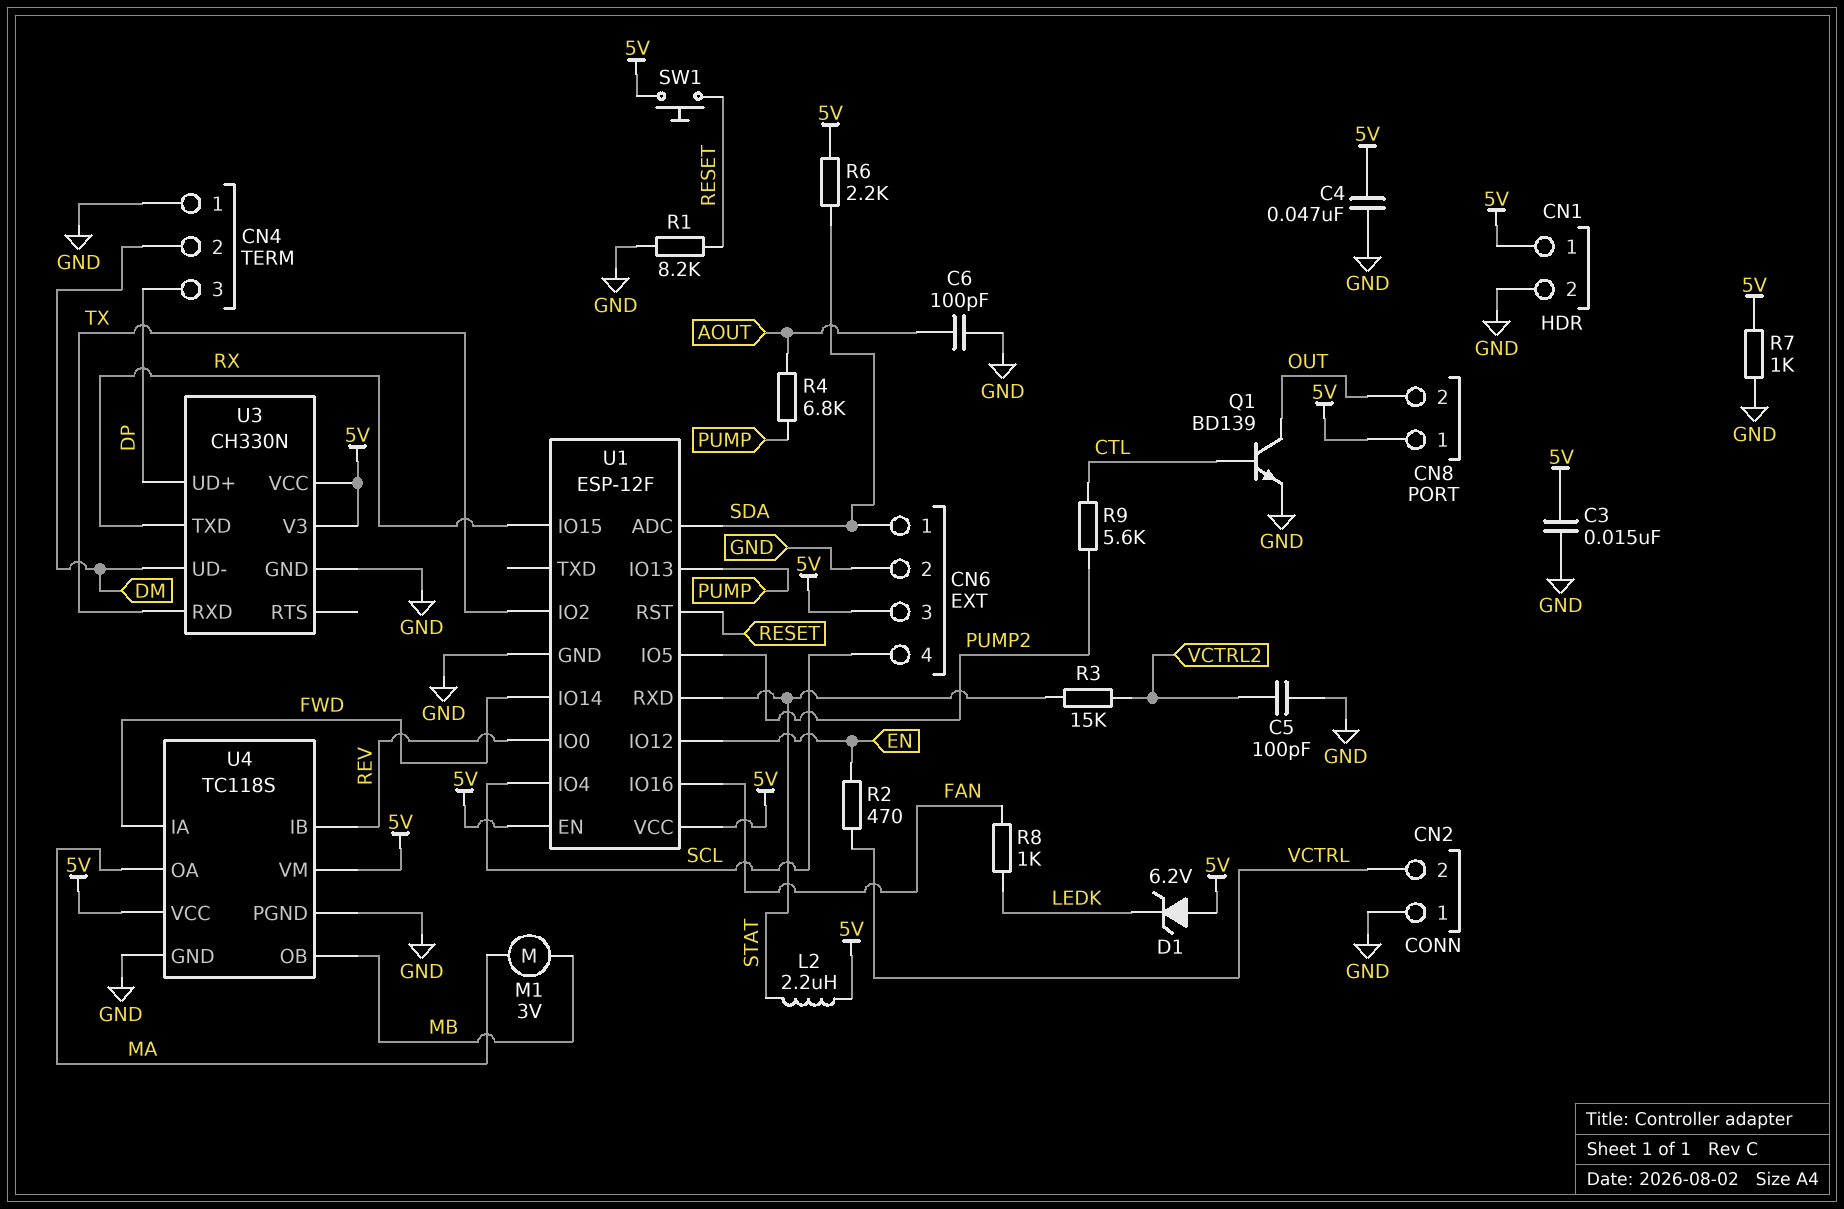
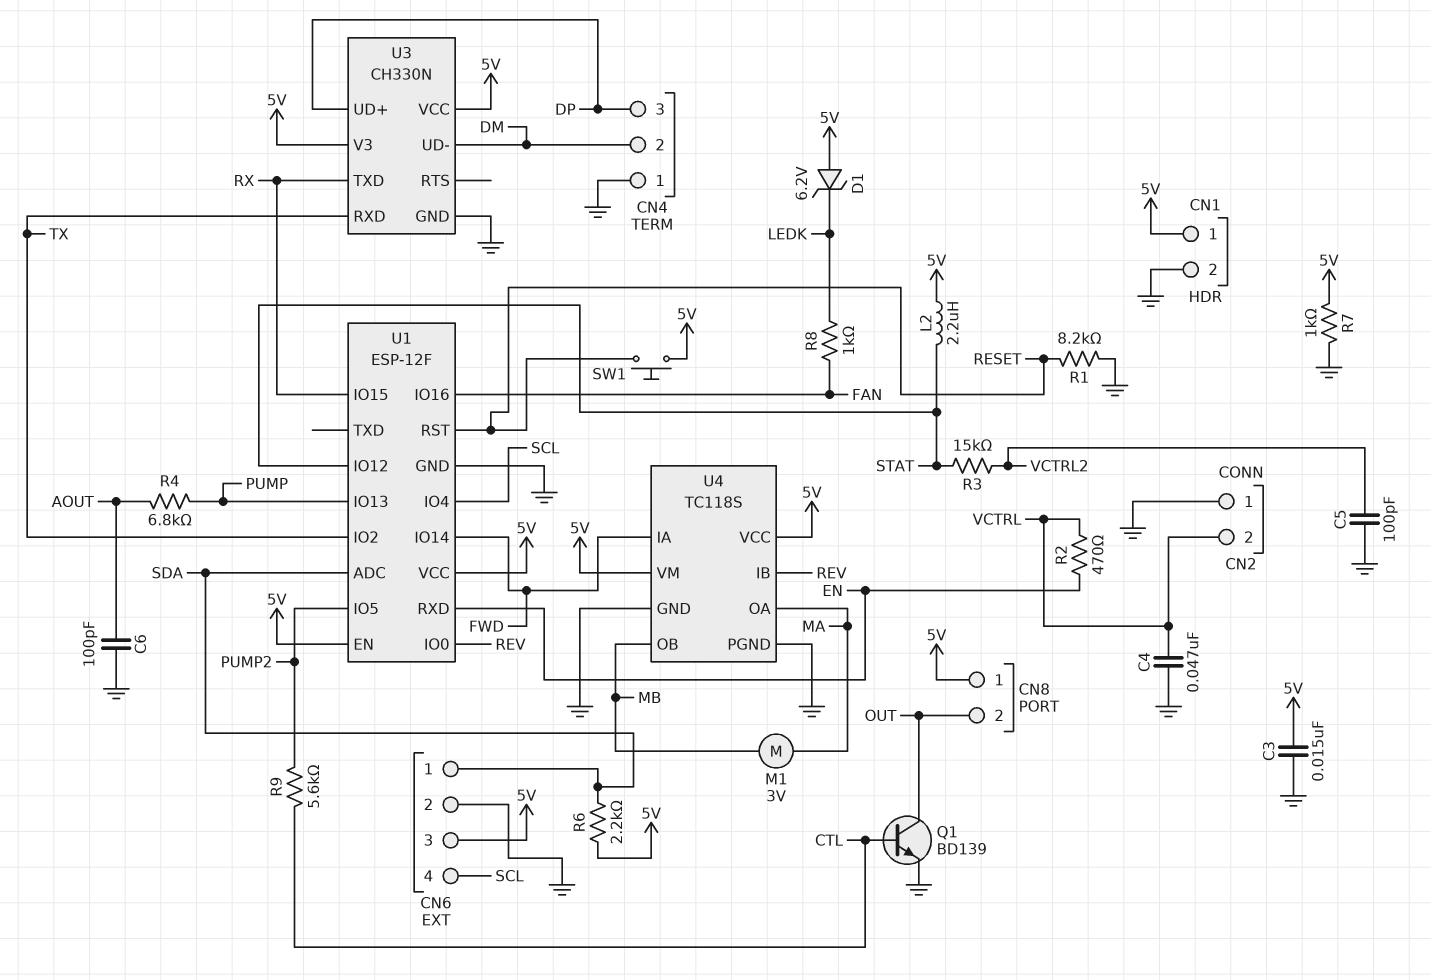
C4: 47nF (5V, GND) -> 47nF (GND, VCTRL)
U1 pin IO12: EN -> STAT
U1 pin RXD: STAT -> EN

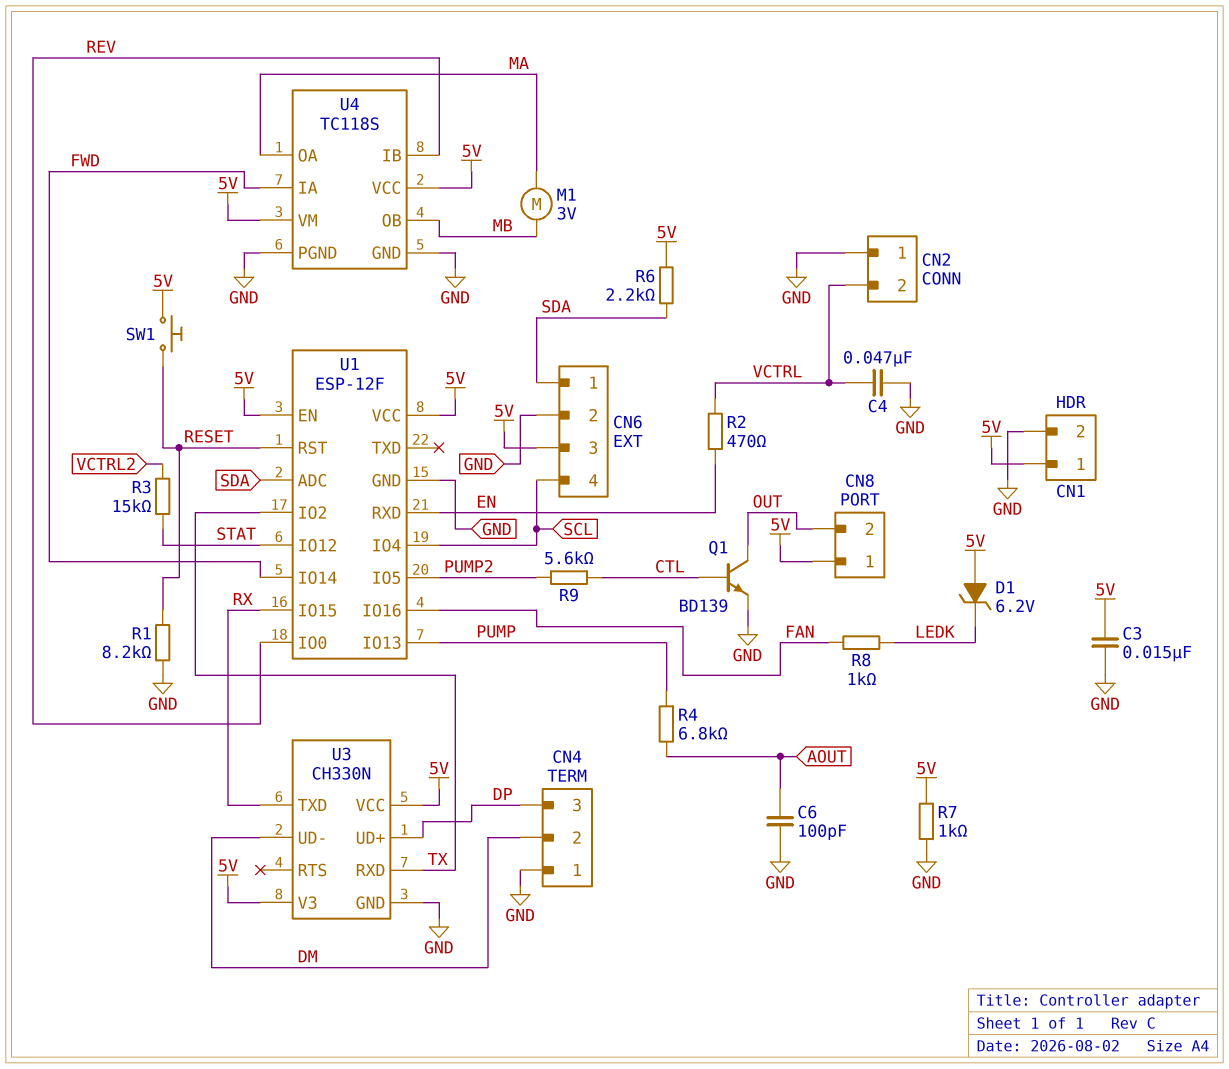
C5: 100pF (GND, VCTRL2) -> none
L2: 2.2uH (5V, STAT) -> none

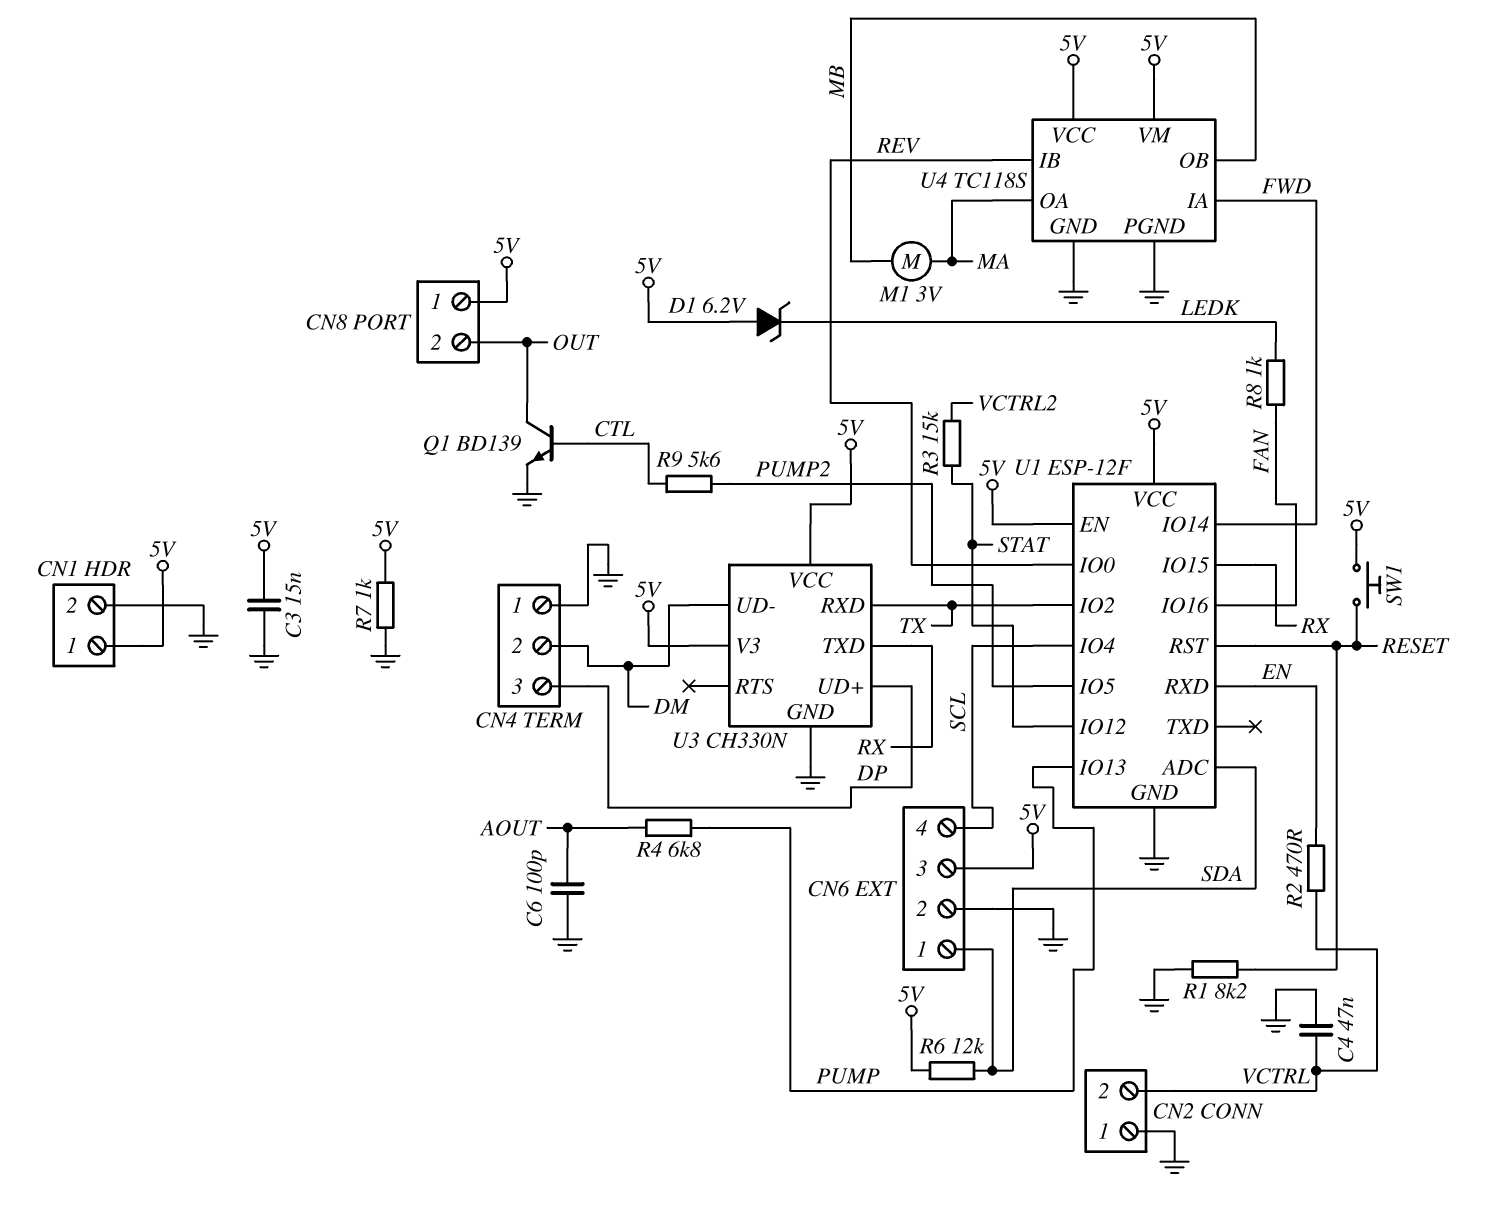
R6: 2.2k (5V, SDA) -> 12k (5V, SDA)

